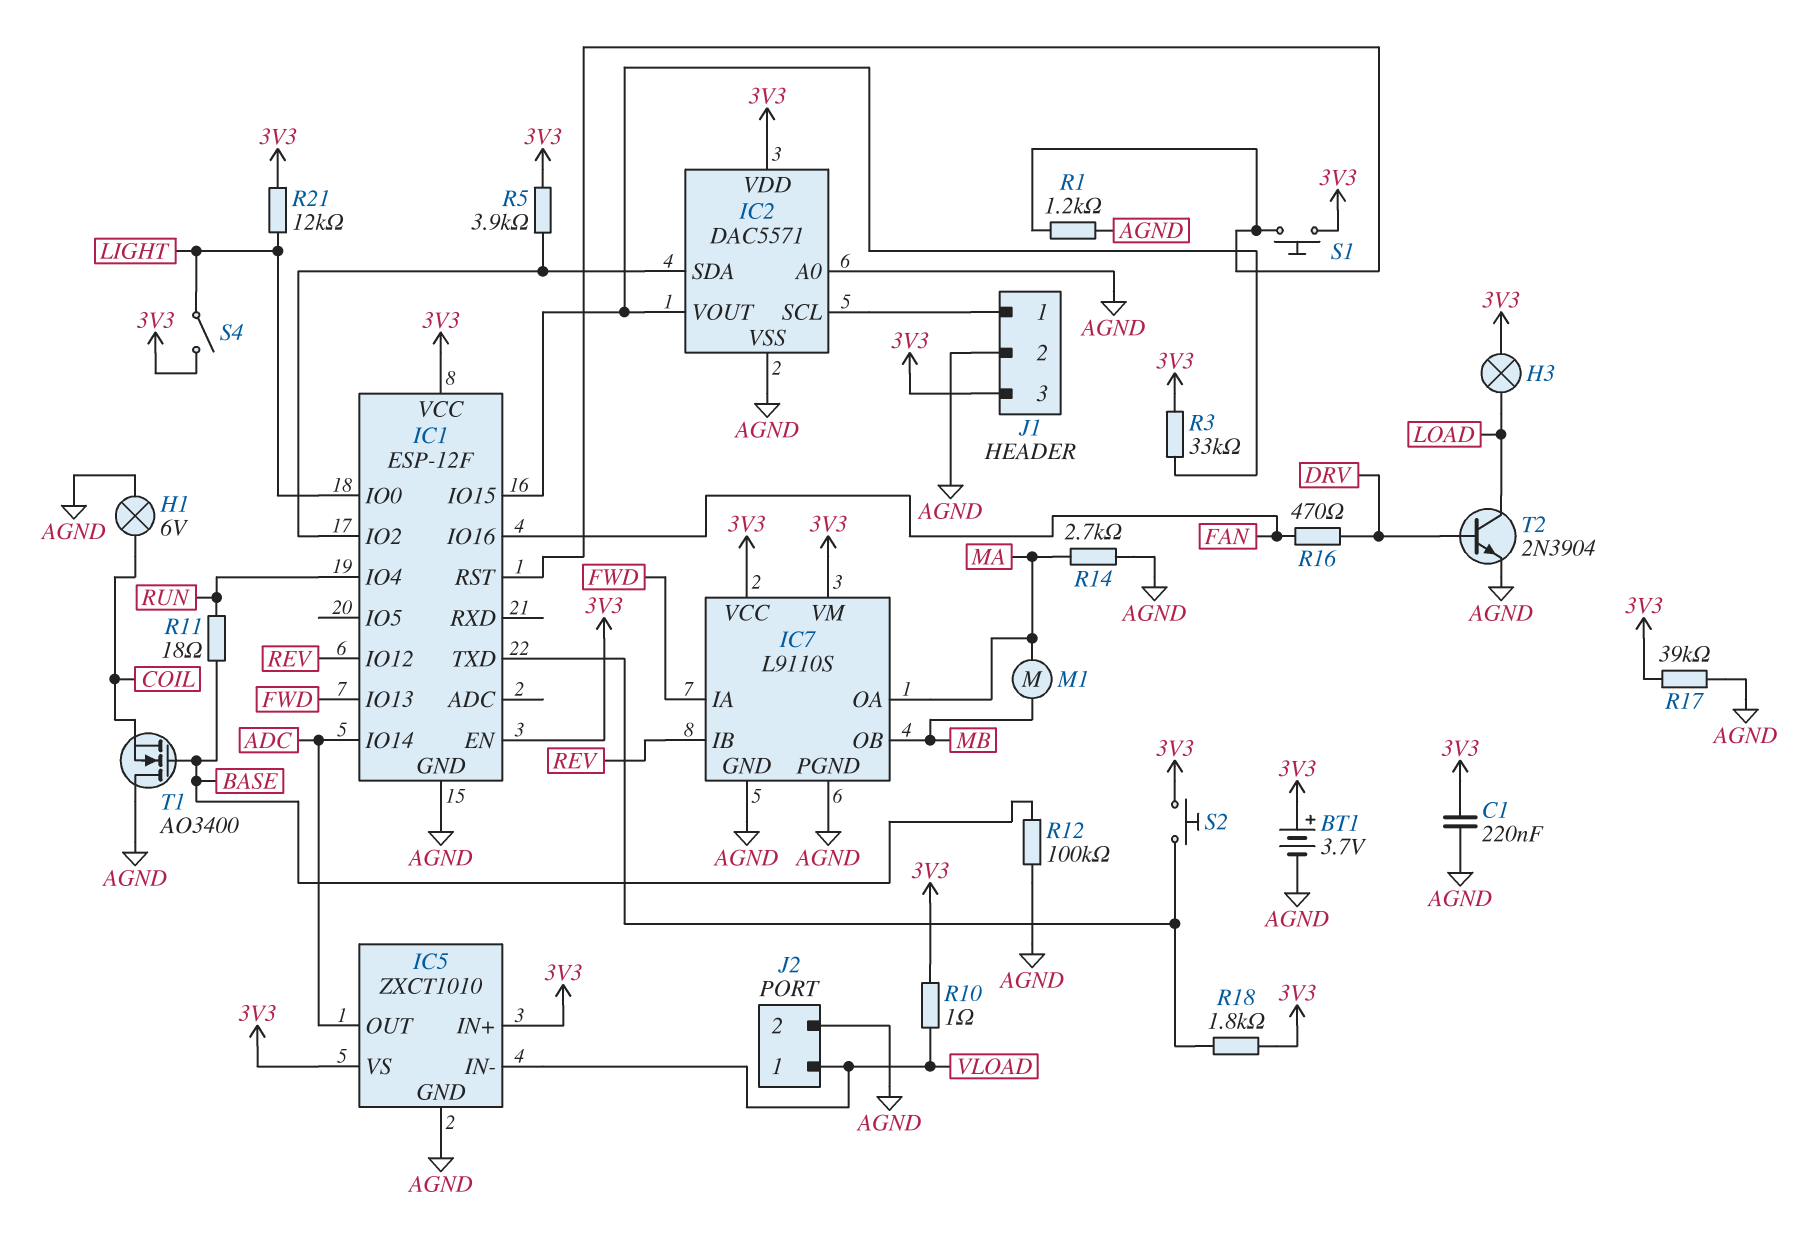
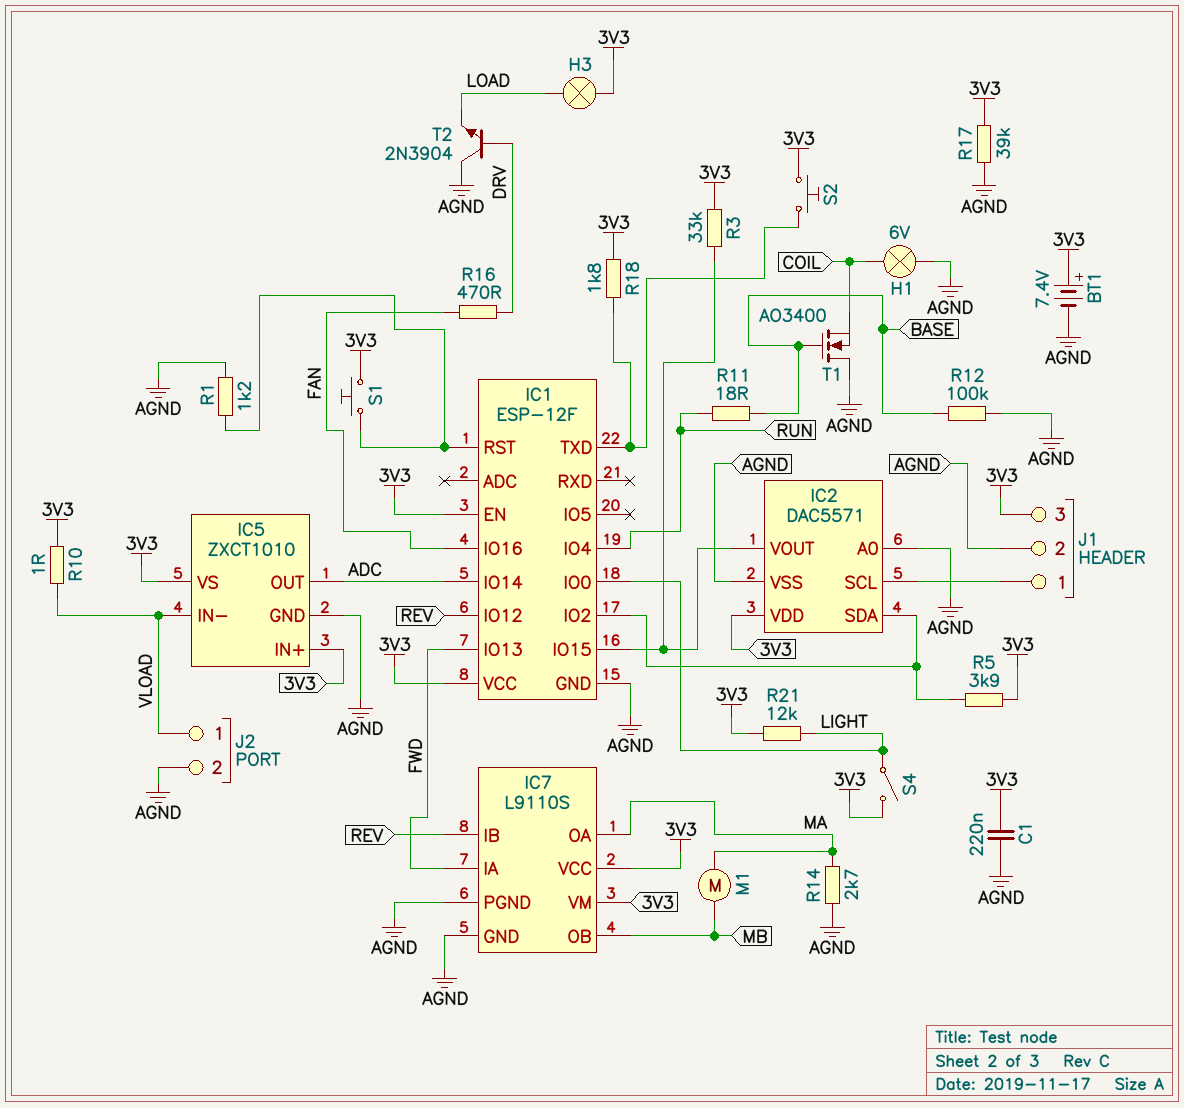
BT1: 3.7V (plus 3V3, minus AGND) -> 7.4V (plus 3V3, minus AGND)
T2: NPN 2N3904 (B DRV, C LOAD, E AGND) -> NPN 2N3904 (B DRV, C AGND, E LOAD)

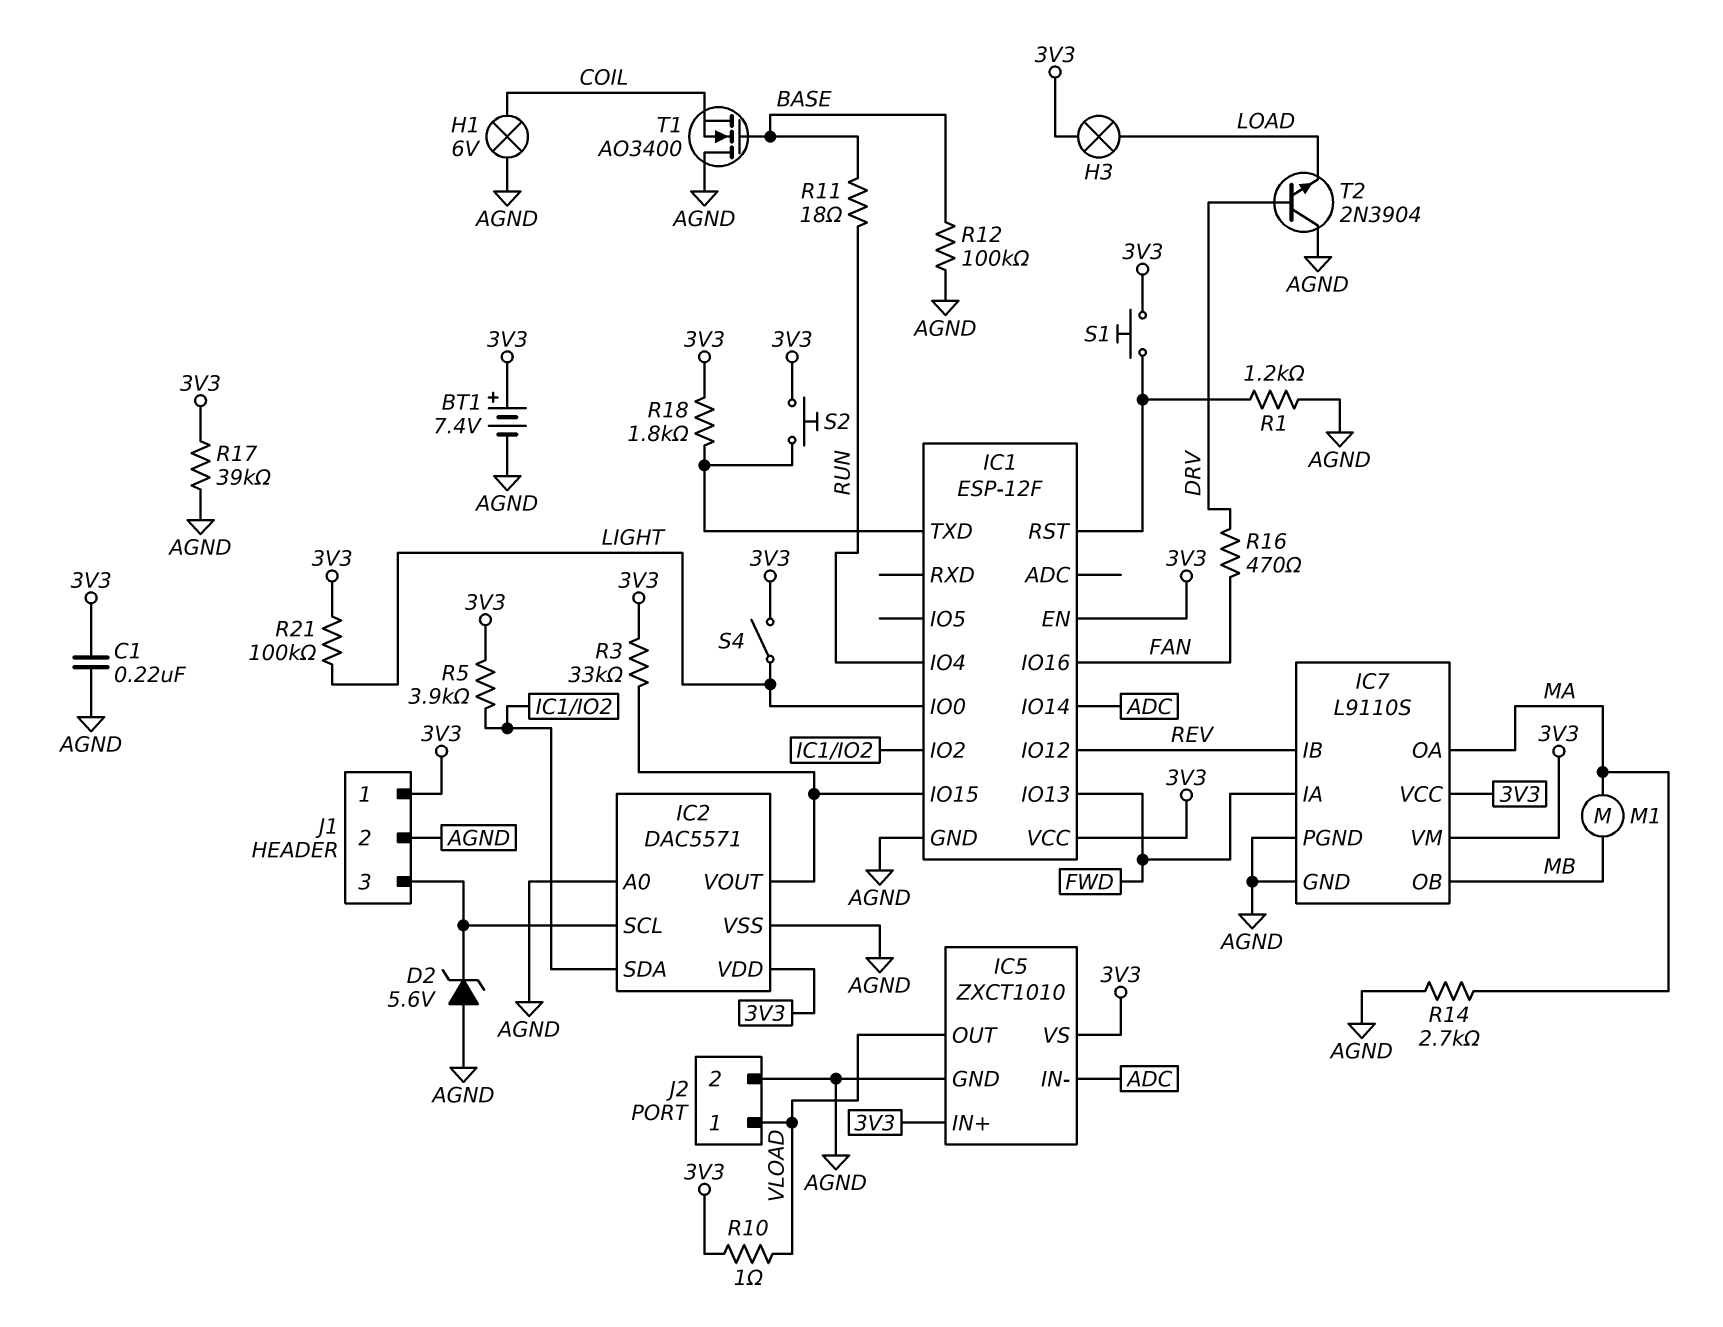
D2: none -> zener 5.6V (A AGND, K IC2/SCL)
IC5 pin IN-: VLOAD -> ADC
IC5 pin OUT: ADC -> VLOAD
J1 pin 1: IC2/SCL -> 3V3
J1 pin 3: 3V3 -> IC2/SCL
R21: 12k (3V3, LIGHT) -> 100k (3V3, LIGHT)

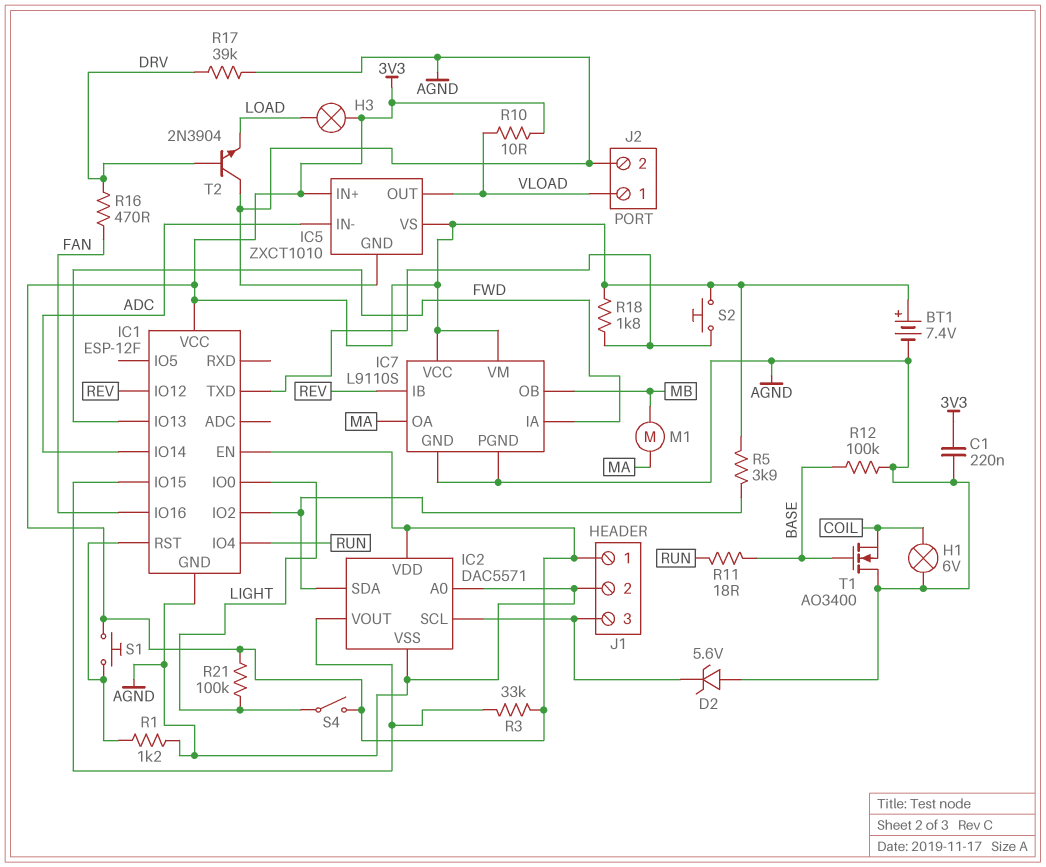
R10: 1 (3V3, VLOAD) -> 10 (3V3, VLOAD)
R14: 2.7k (AGND, MA) -> none
R17: 39k (3V3, AGND) -> 39k (AGND, DRV)

